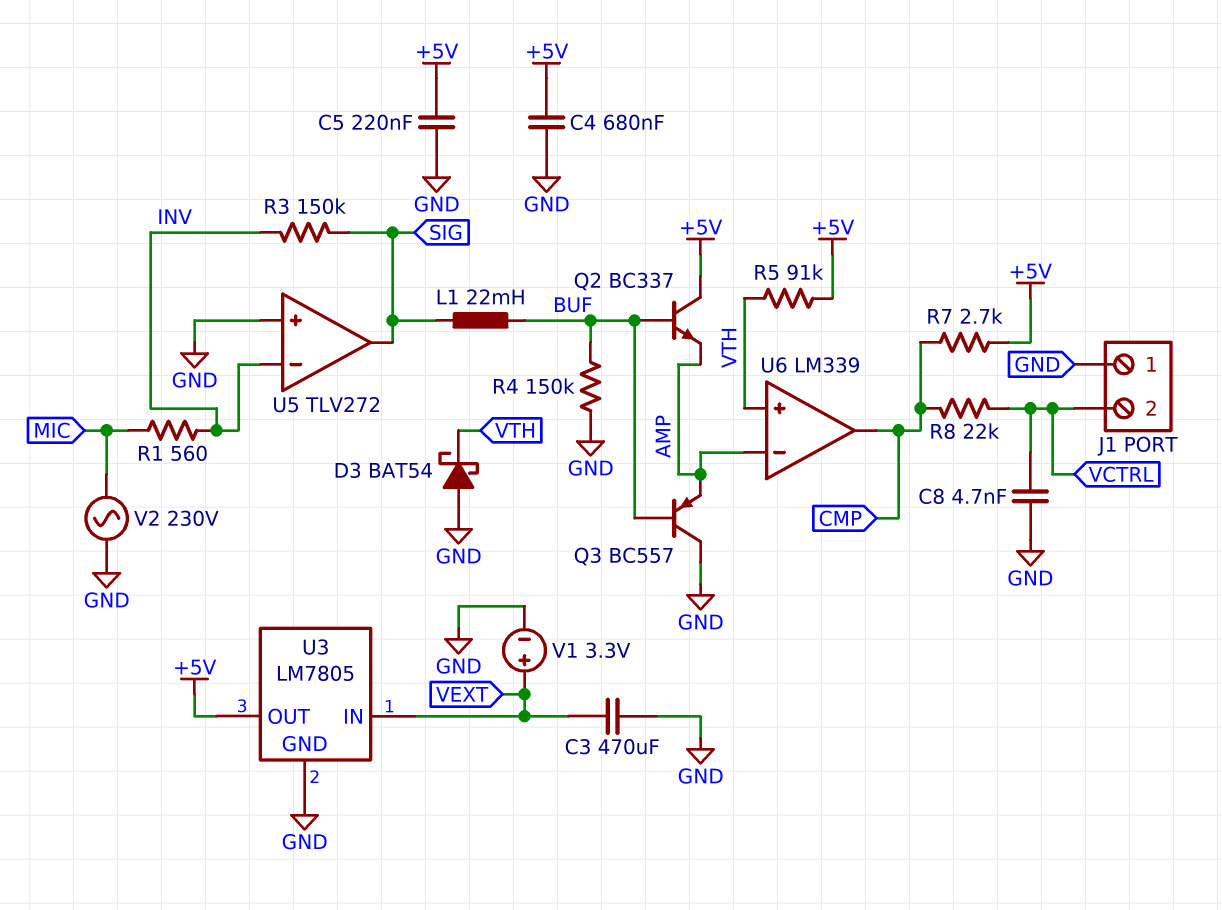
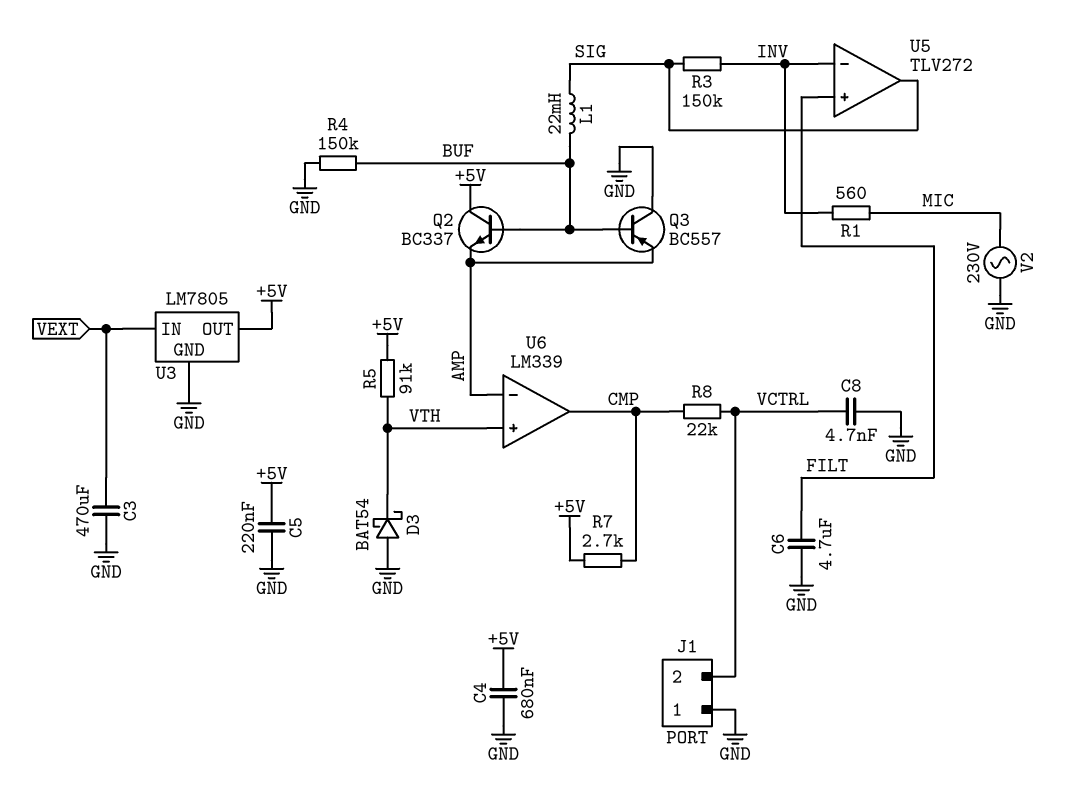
C6: none -> 4.7uF (FILT, GND)
U5 pin in+: GND -> FILT
V1: 3.3V (plus VEXT, minus GND) -> none

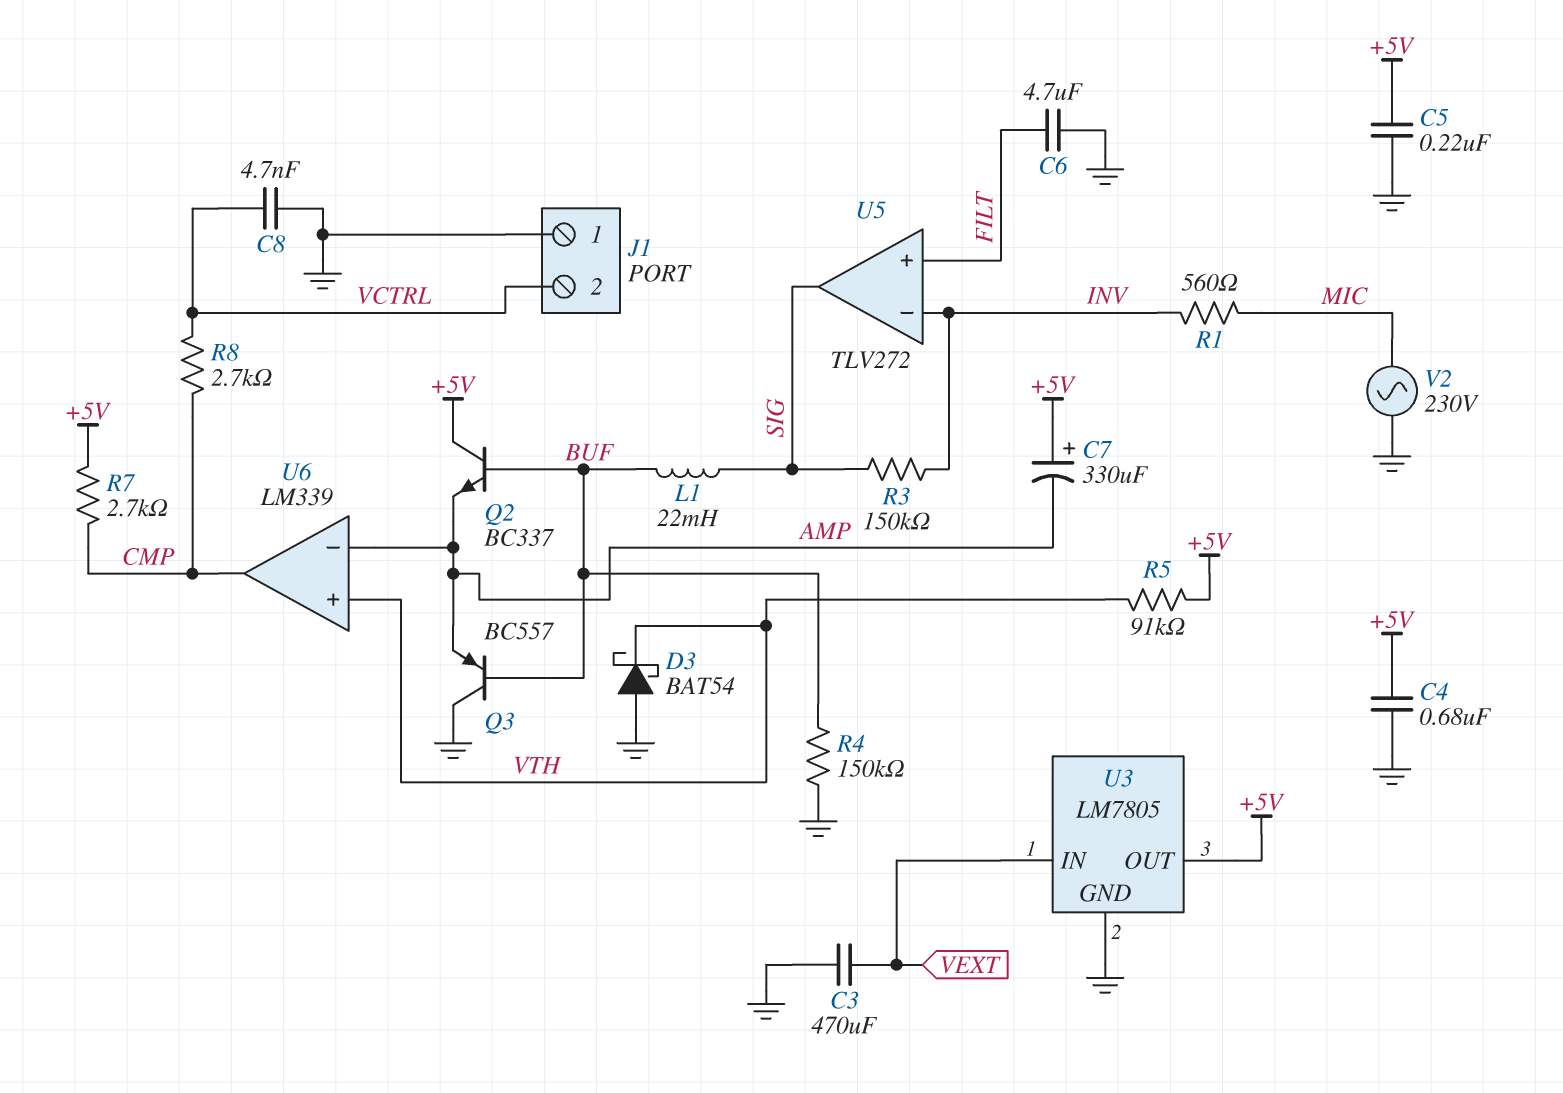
C7: none -> 330uF (plus +5V, minus AMP)
R8: 22k (CMP, VCTRL) -> 2.7k (CMP, VCTRL)

